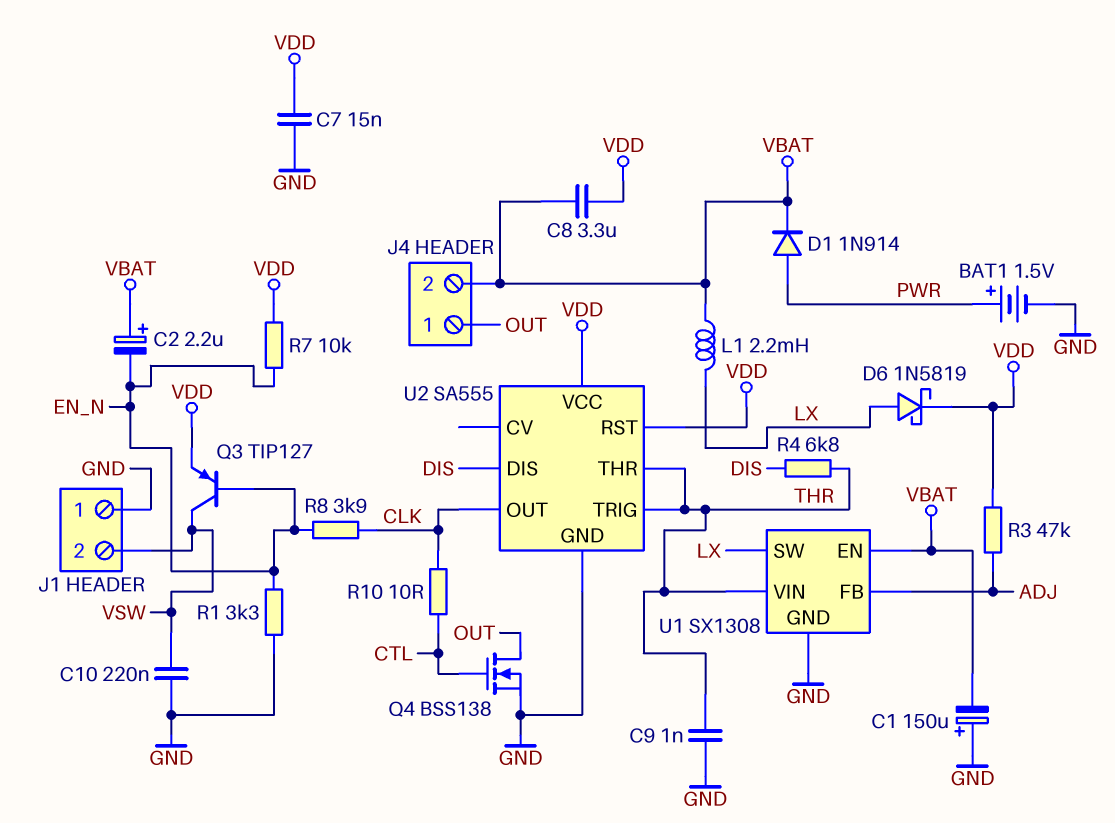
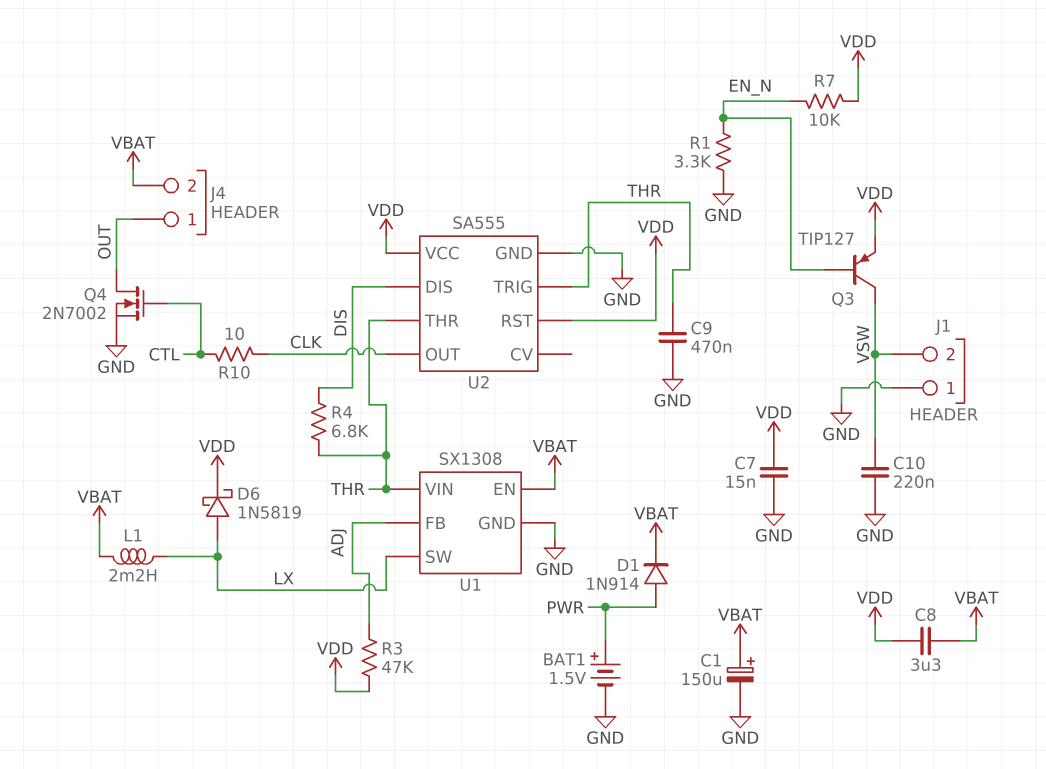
C1: 150uF (plus GND, minus VBAT) -> 150uF (plus VBAT, minus GND)
C2: 2.2uF (plus VBAT, minus EN_N) -> none
C9: 1nF (GND, THR) -> 470nF (GND, THR)
Q4: NMOS BSS138 (G CTL, D OUT, S GND) -> NMOS 2N7002 (G CTL, D OUT, S GND)
R8: 3.9k (CLK, EN_N) -> none

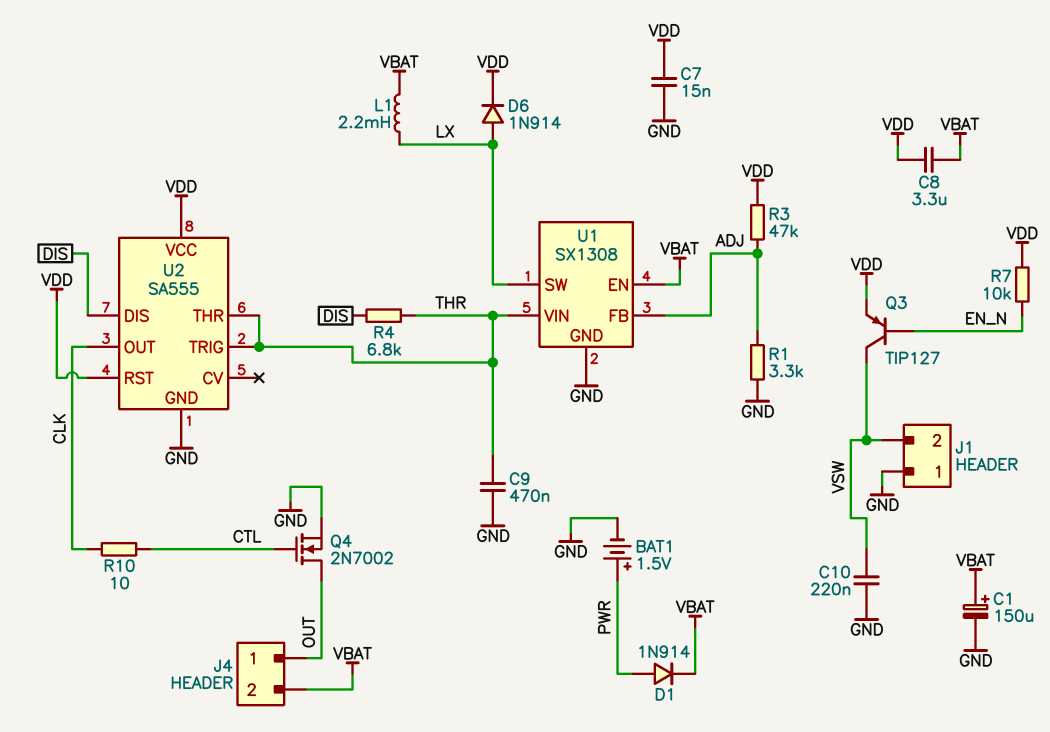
D6: schottky 1N5819 (A LX, K VDD) -> diode 1N914 (A LX, K VDD)
R1: 3.3k (EN_N, GND) -> 3.3k (ADJ, GND)

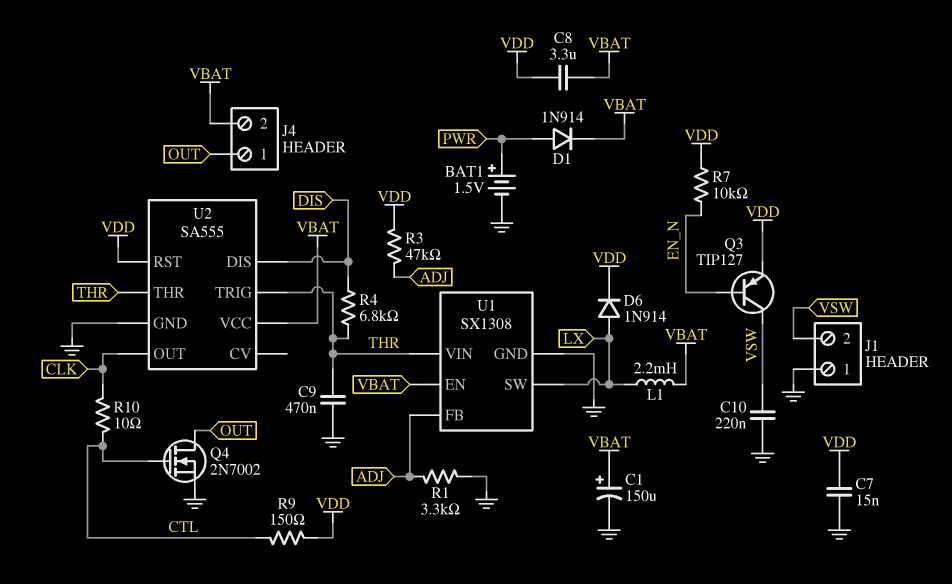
R9: none -> 150 (CTL, VDD)
U2 pin VCC: VDD -> VBAT

